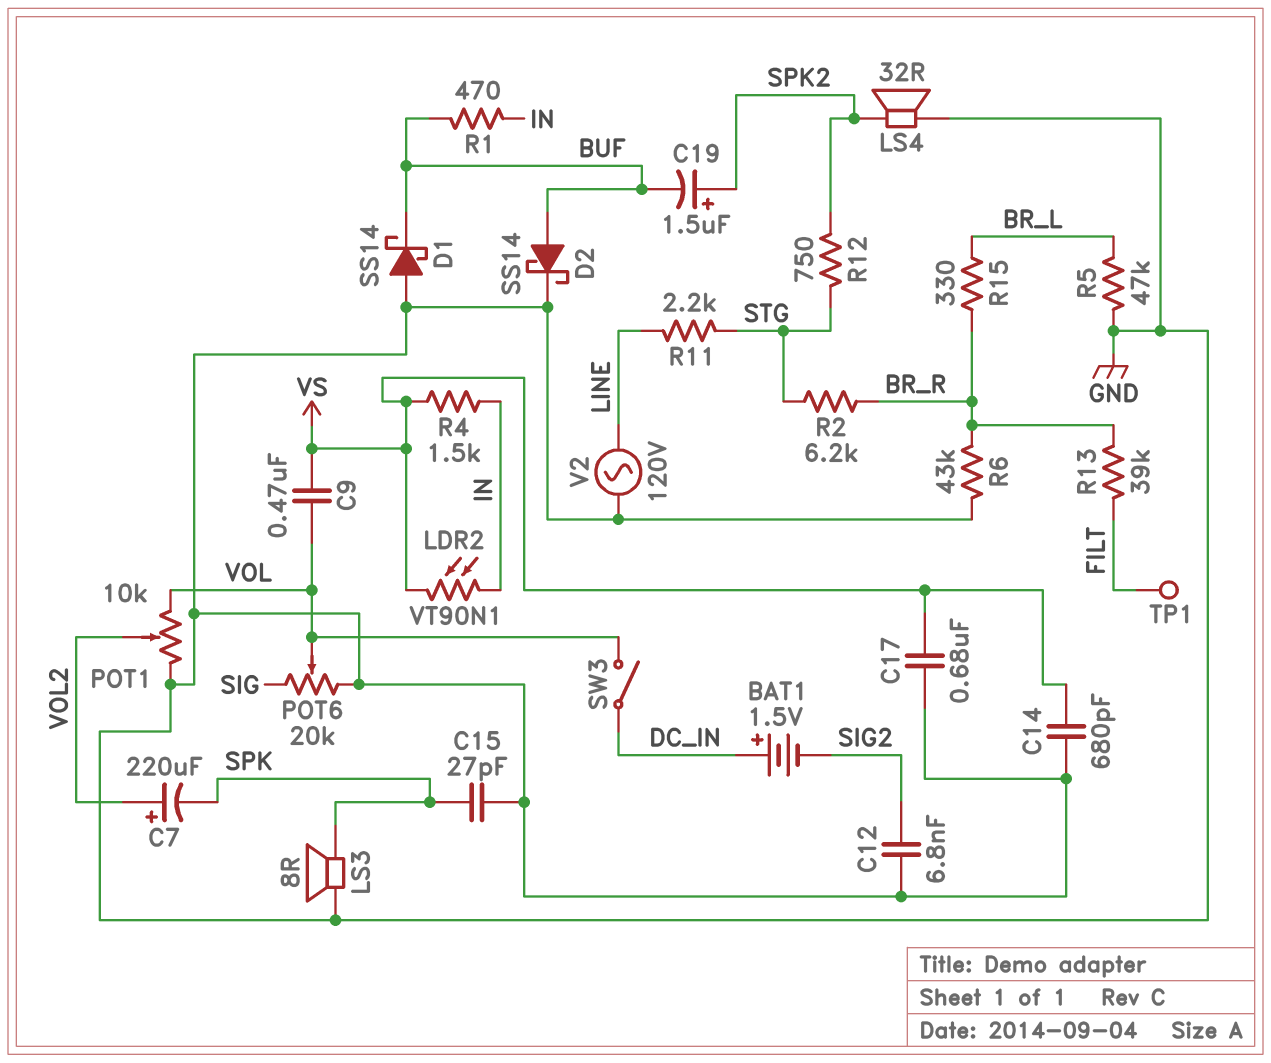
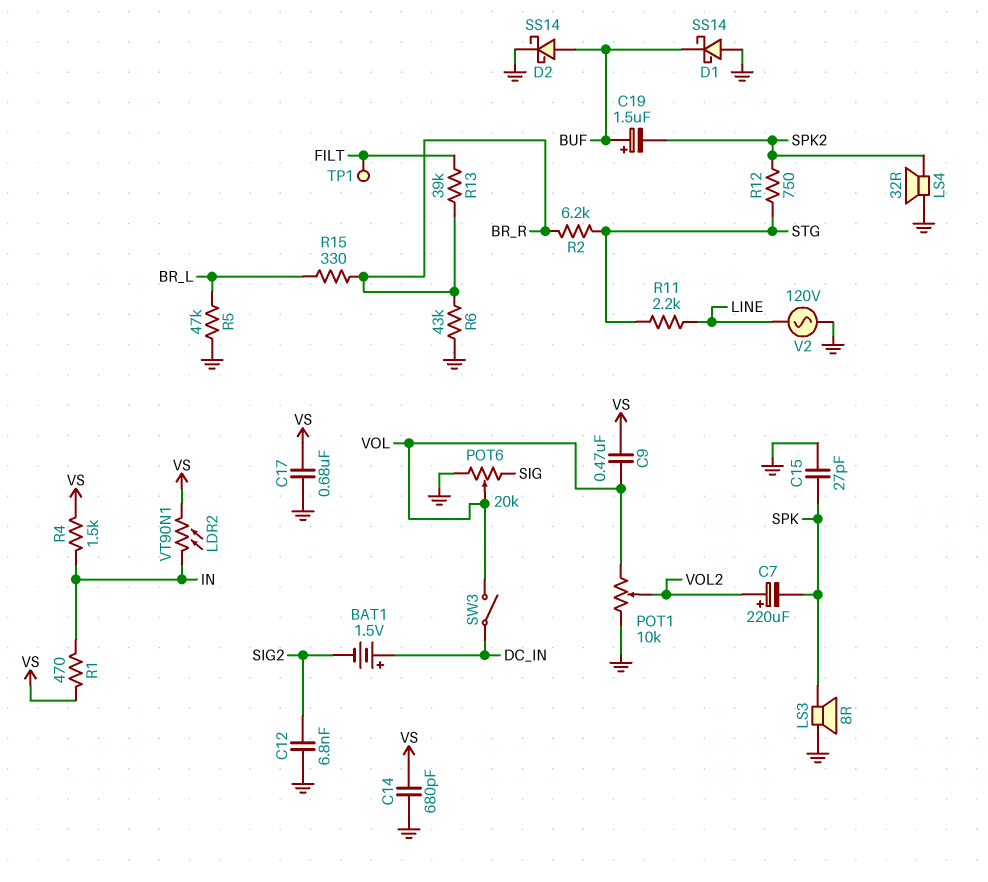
C19: 1.5uF (plus SPK2, minus BUF) -> 1.5uF (plus BUF, minus SPK2)
R1: 470 (BUF, IN) -> 470 (IN, VS)

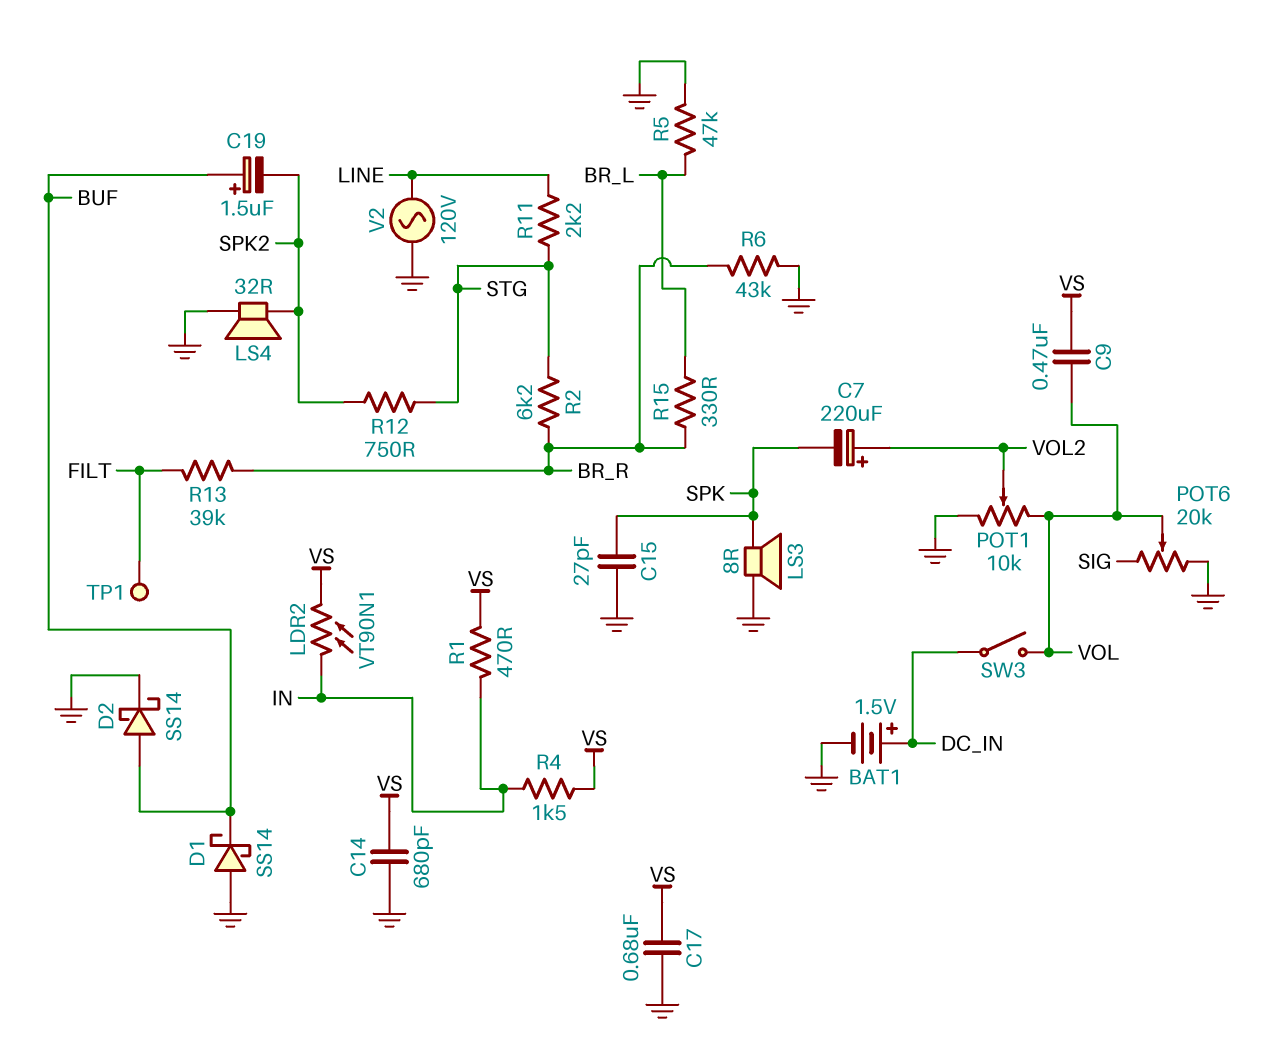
BAT1: 1.5V (plus DC_IN, minus SIG2) -> 1.5V (plus DC_IN, minus GND)
C12: 6.8nF (GND, SIG2) -> none

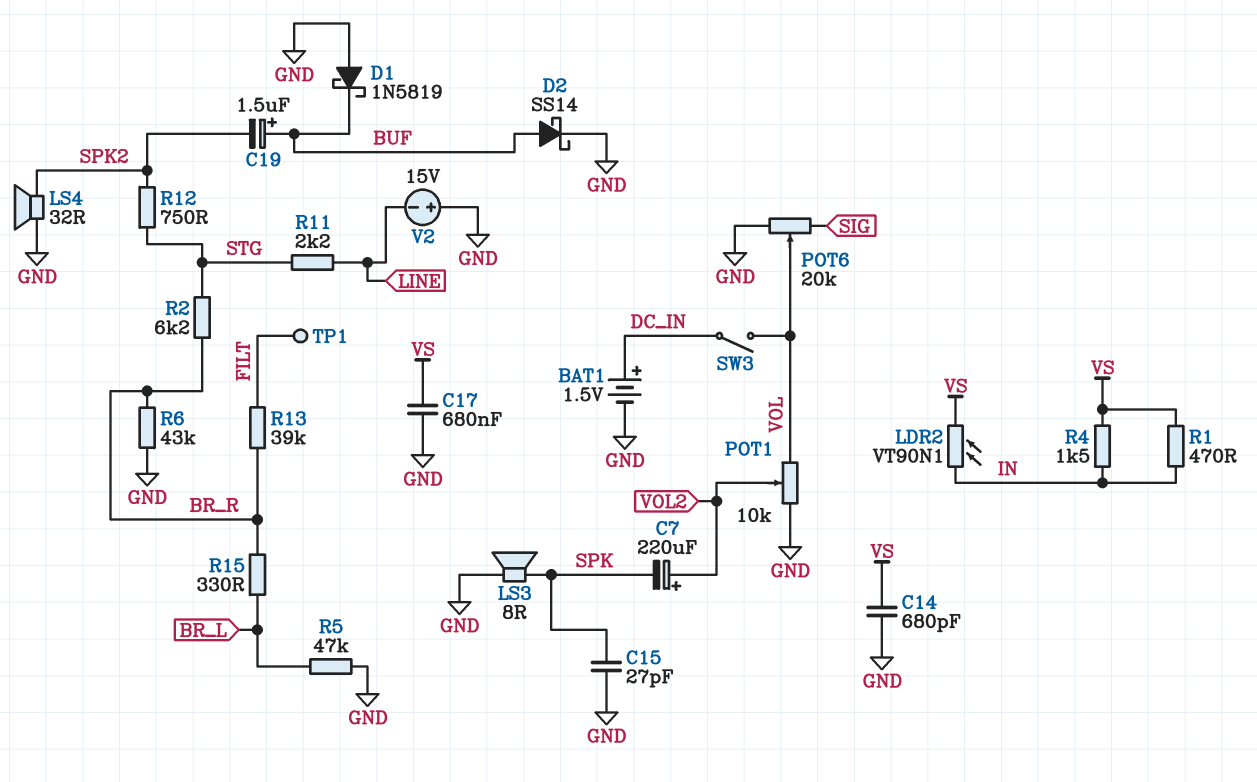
C9: 470nF (VOL, VS) -> none
D1: schottky SS14 (A GND, K BUF) -> schottky 1N5819 (A GND, K BUF)
V2: AC 120V (GND, LINE) -> 15V (plus GND, minus LINE)

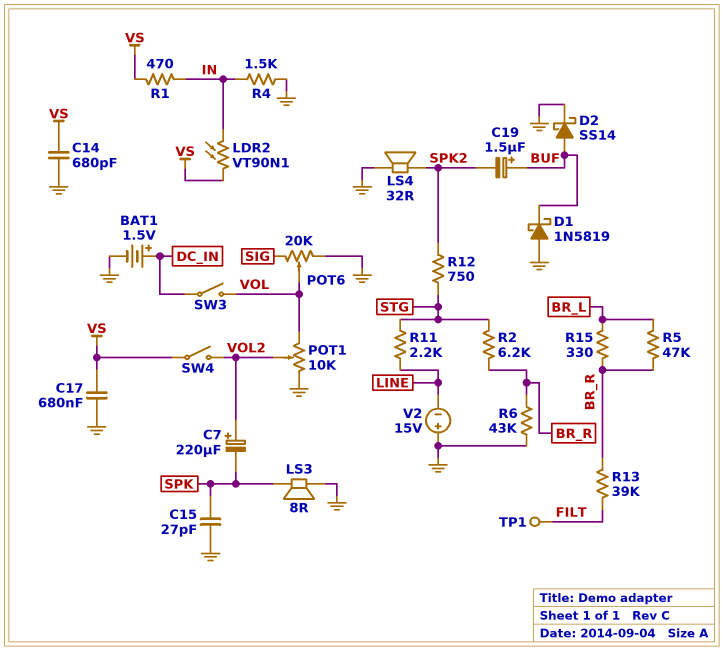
R4: 1.5k (IN, VS) -> 1.5k (GND, IN)
R5: 47k (BR_L, GND) -> 47k (BR_L, BR_R)
SW4: none -> switch (VOL2, VS)

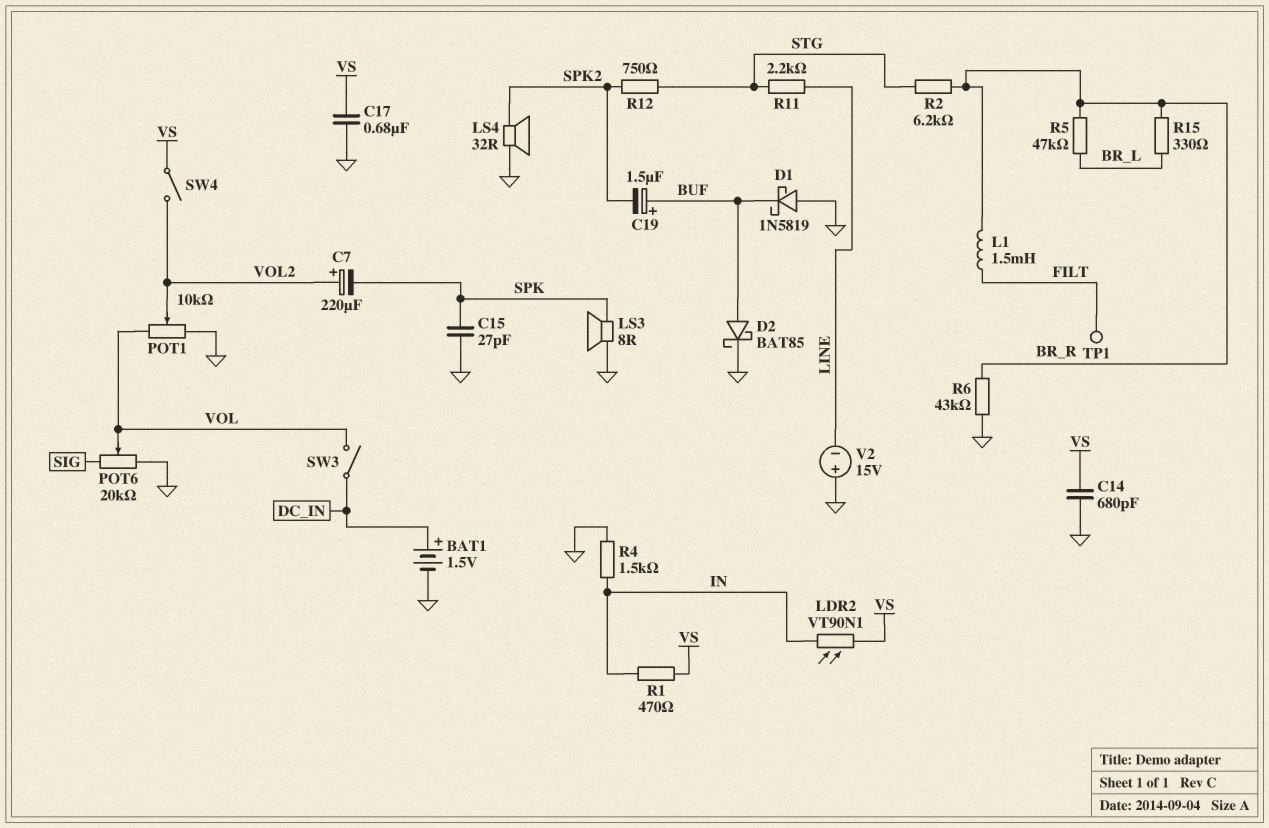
D2: schottky SS14 (A BUF, K GND) -> schottky BAT85 (A BUF, K GND)
L1: none -> 1.5mH (BR_R, FILT)
R13: 39k (BR_R, FILT) -> none

